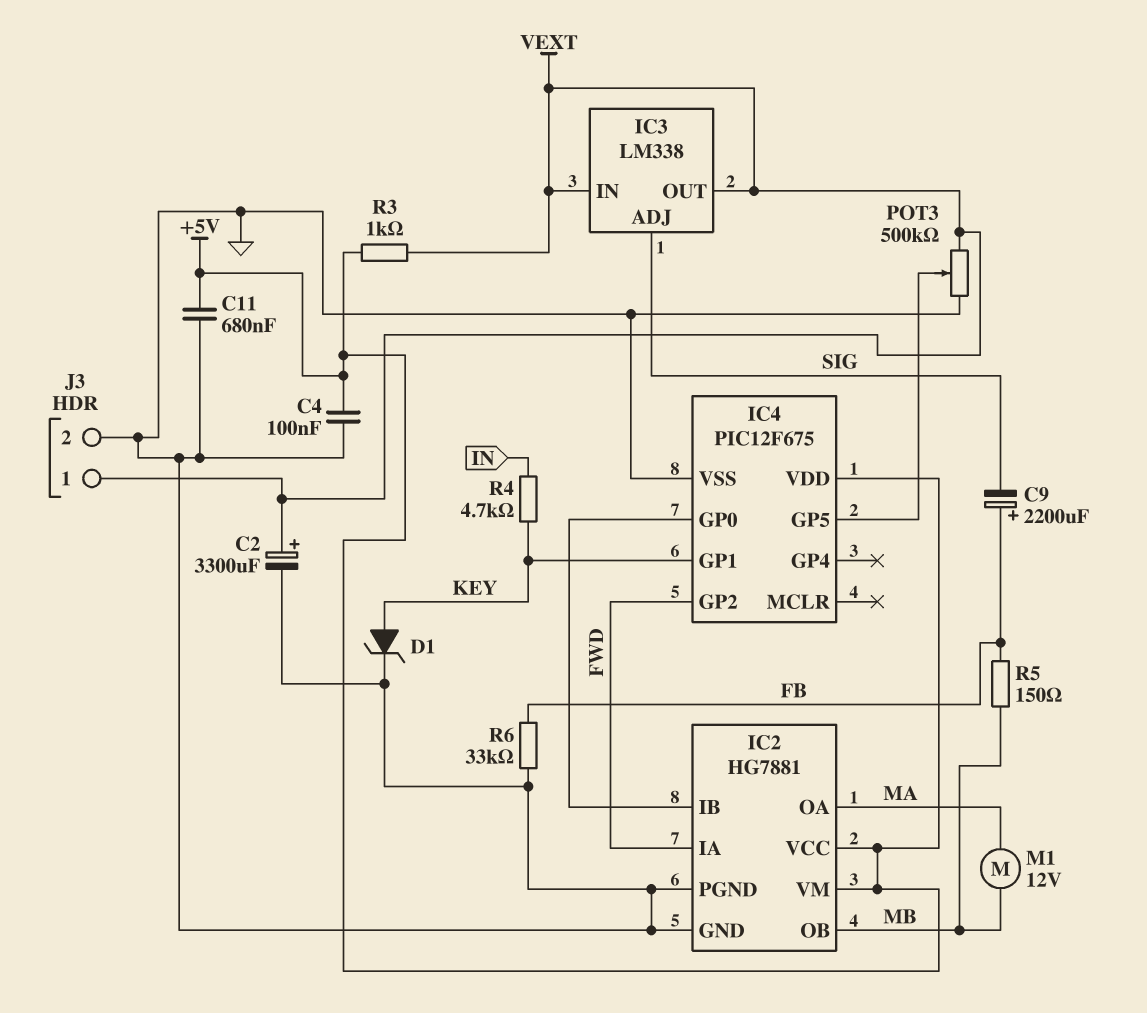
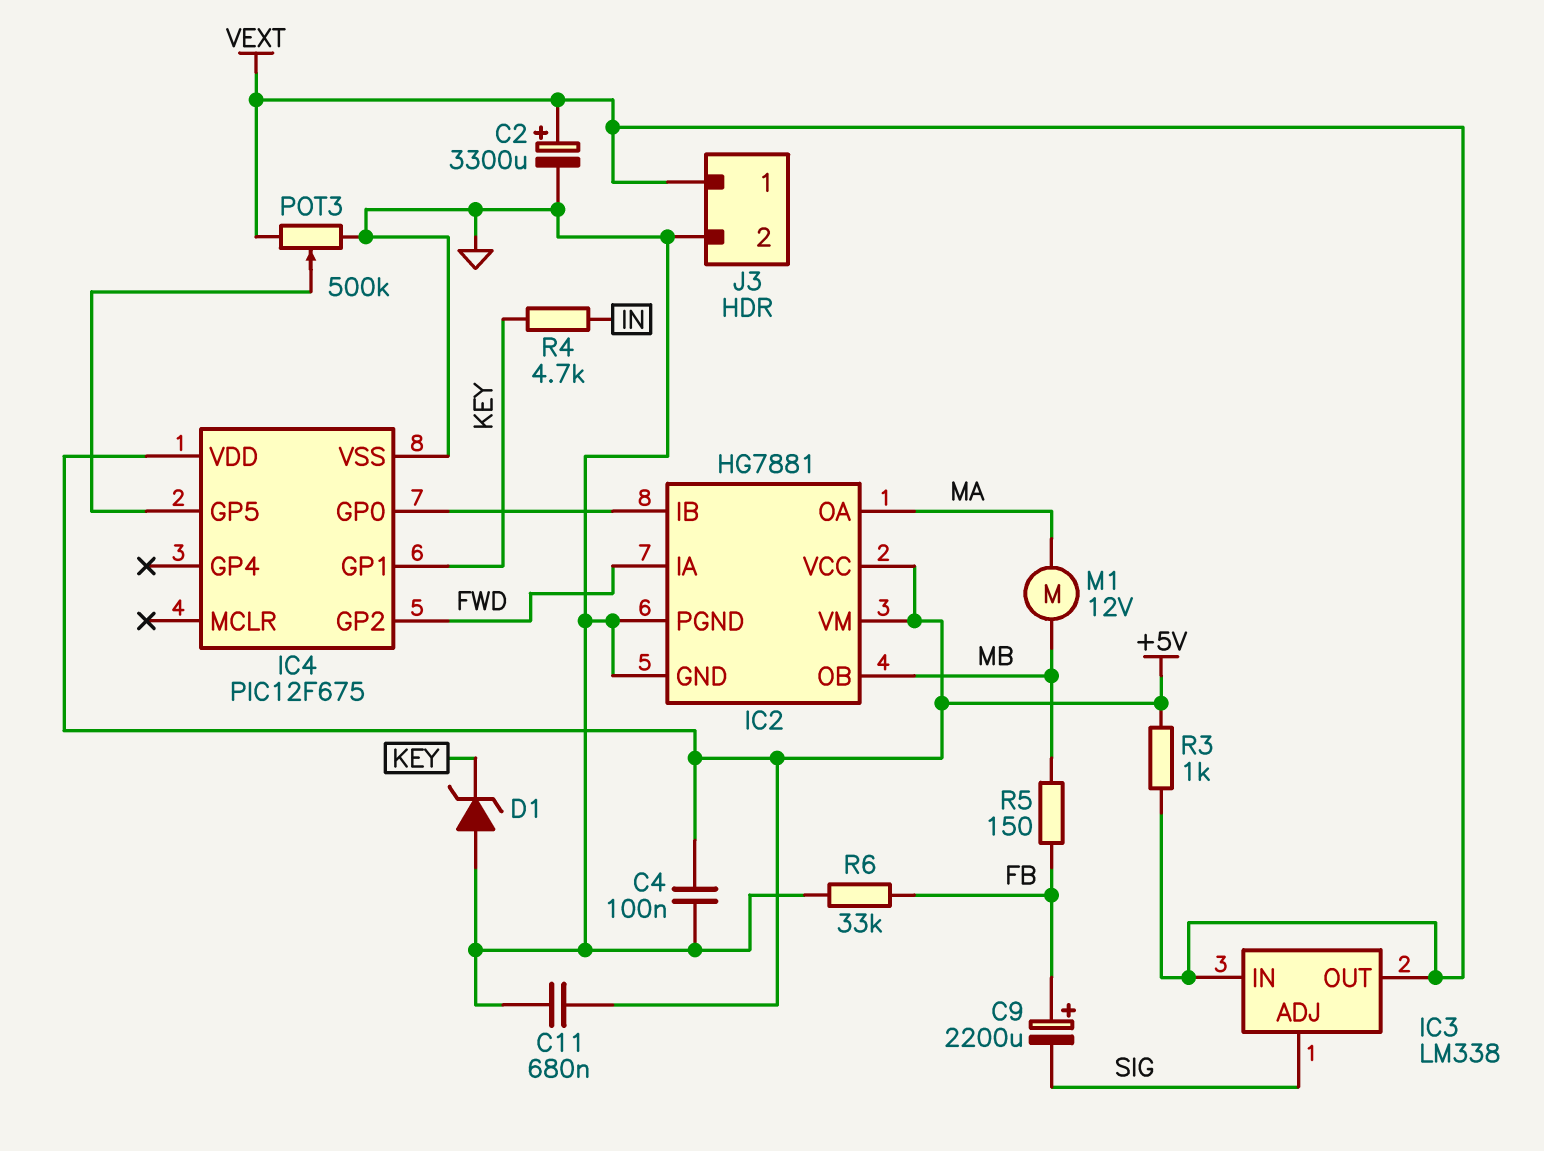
D1: zener (A KEY, K GND) -> zener (A GND, K KEY)

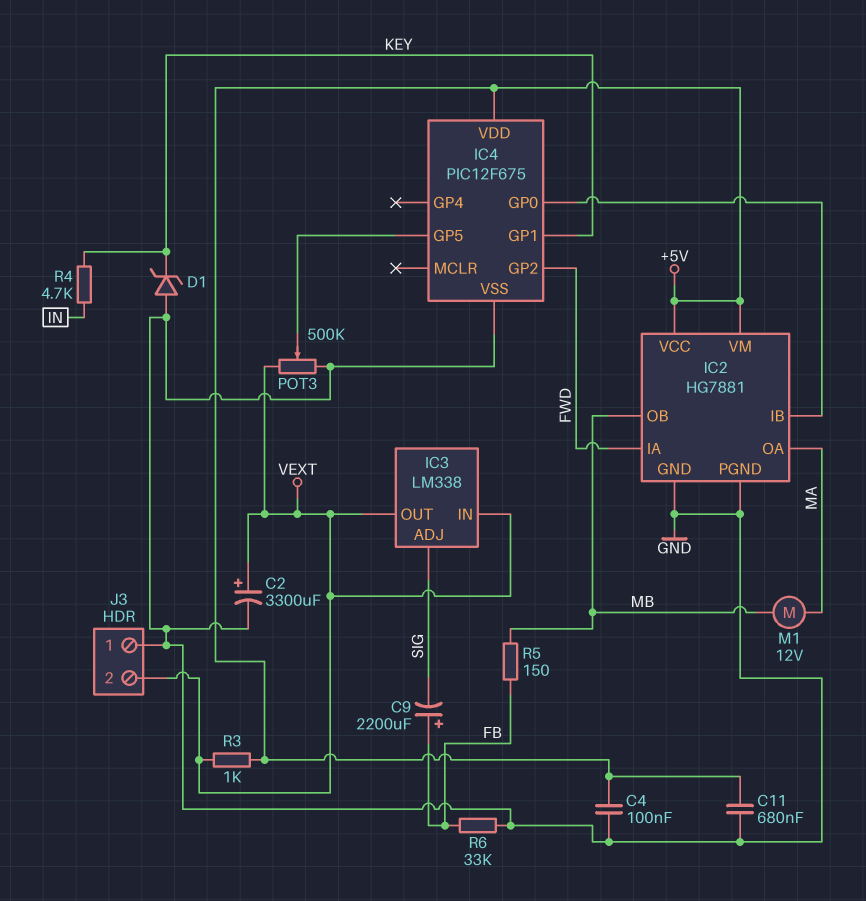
J3 pin 1: VEXT -> GND
J3 pin 2: GND -> VEXT

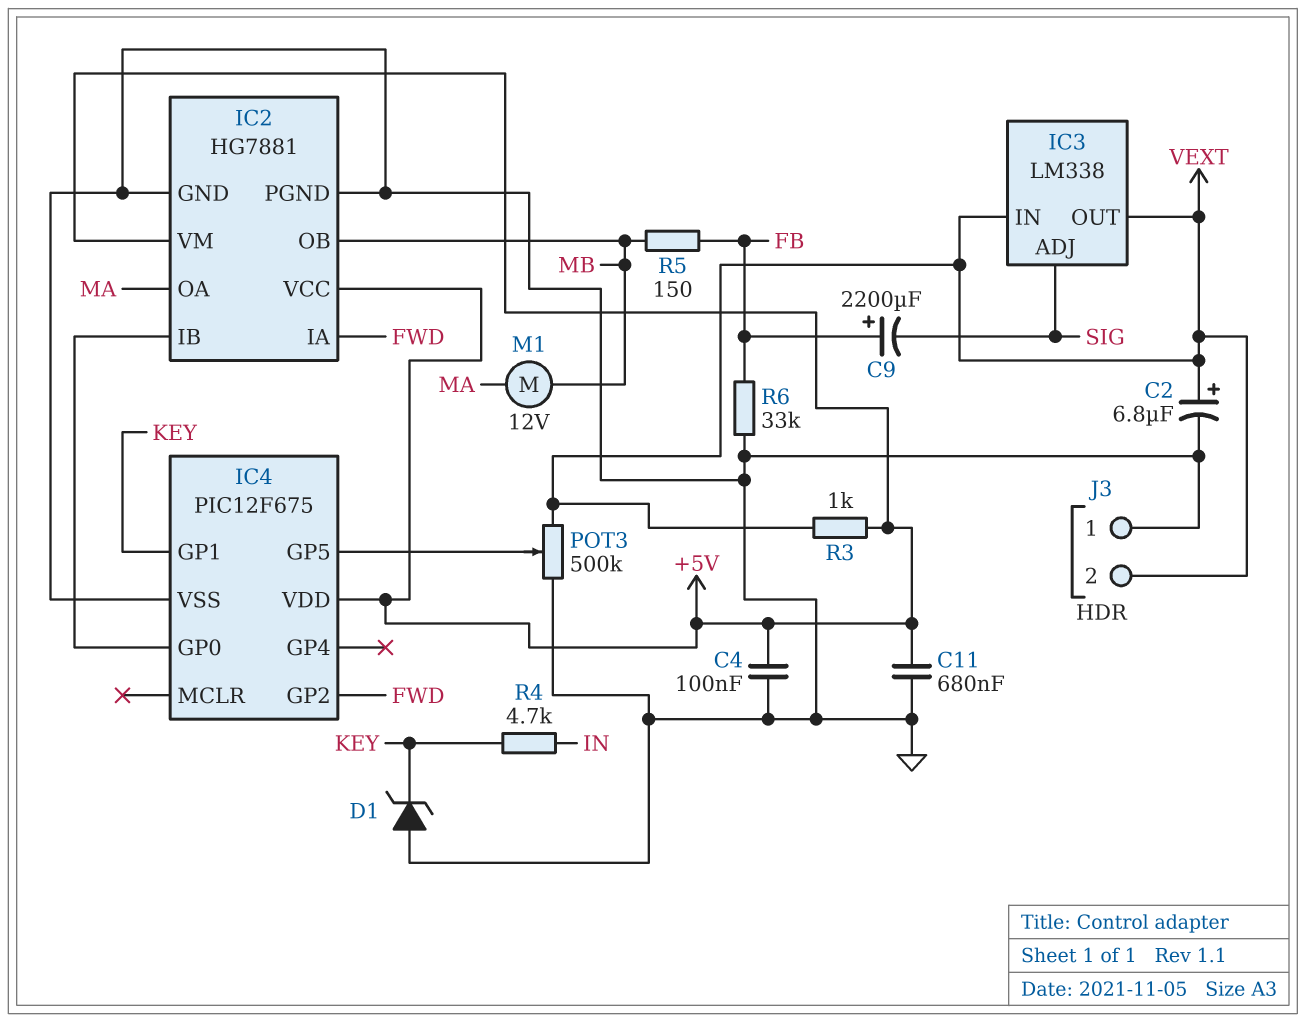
C2: 3300uF (plus VEXT, minus GND) -> 6.8uF (plus VEXT, minus GND)

